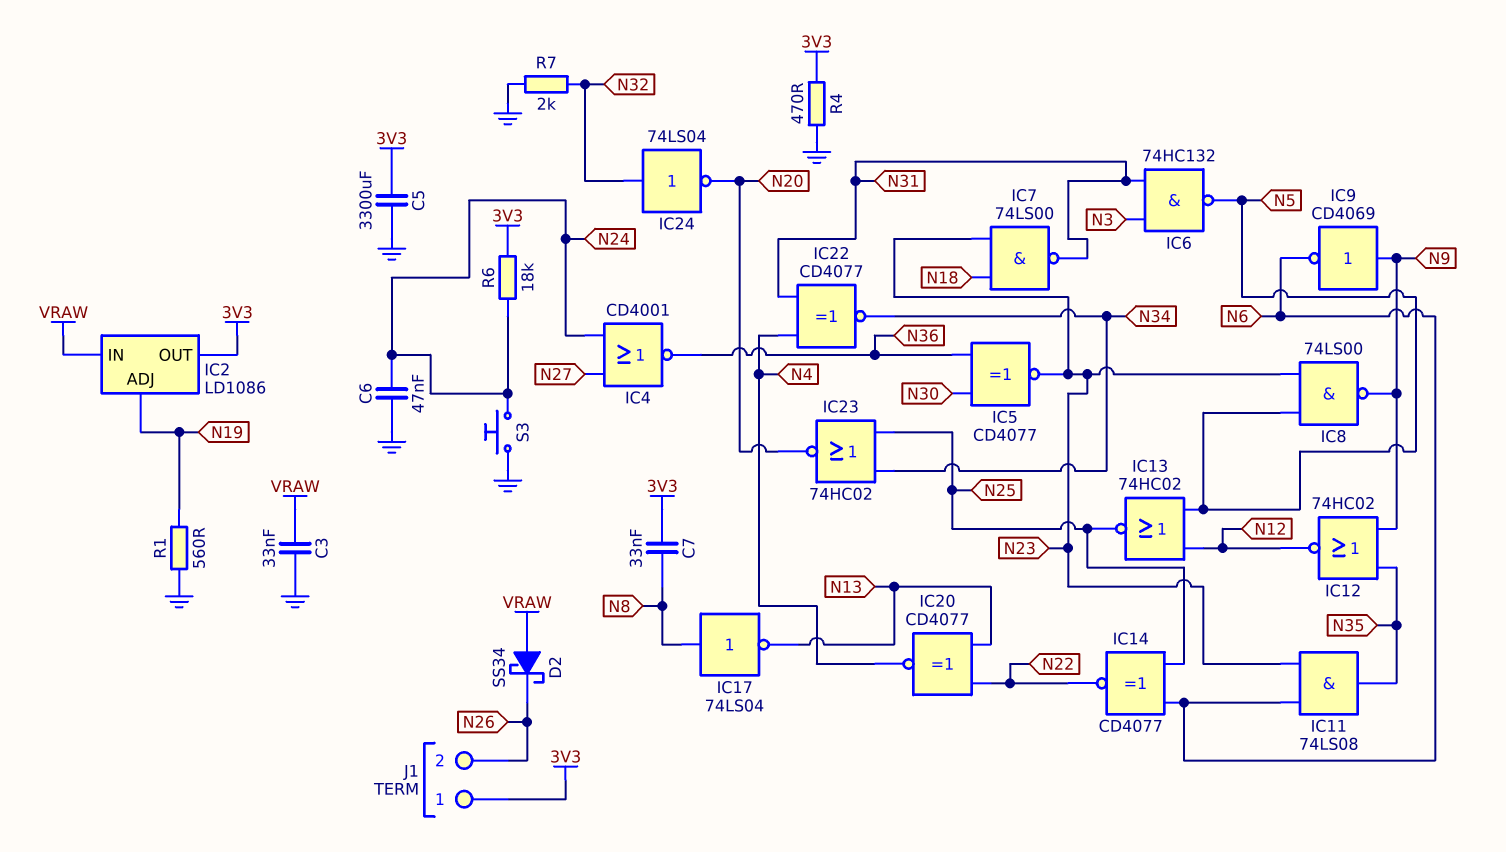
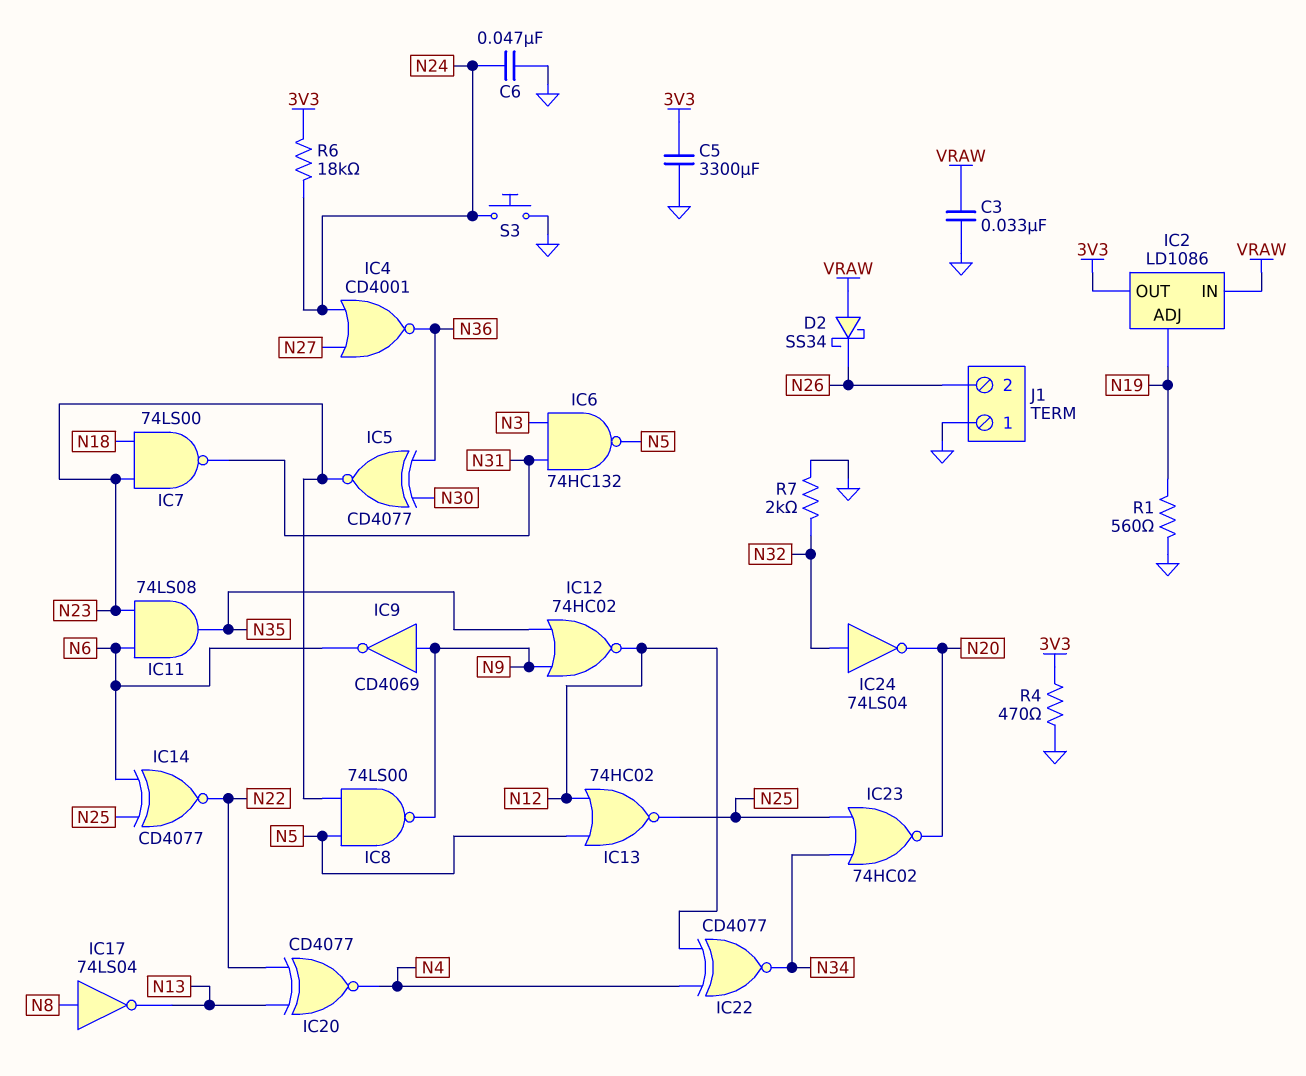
C7: 33nF (3V3, N8) -> none
IC22: XNOR CD4077 (in N4, in N31, out N34) -> XNOR CD4077 (in N4, in N12, out N34)
J1 pin 1: 3V3 -> GND

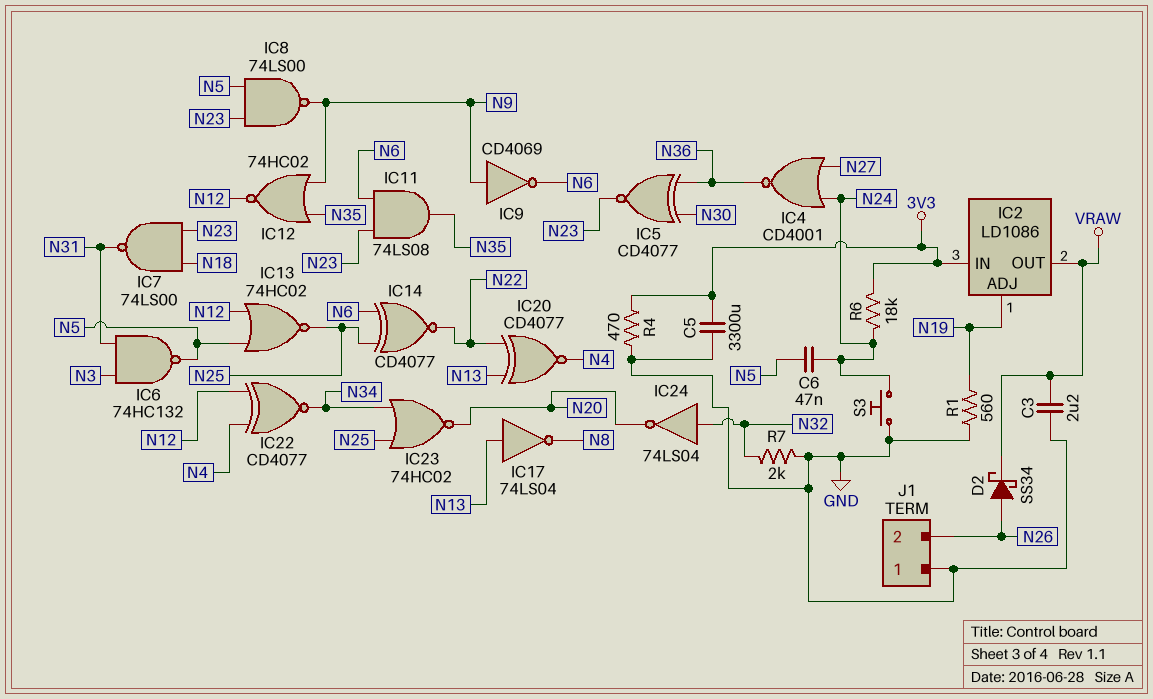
C3: 33nF (GND, VRAW) -> 2.2uF (GND, VRAW)
C6: 47nF (GND, N24) -> 47nF (N5, N24)
D2: schottky SS34 (A VRAW, K N26) -> schottky SS34 (A N26, K VRAW)
IC2 pin IN: VRAW -> 3V3
IC2 pin OUT: 3V3 -> VRAW
IC17: NOT 74LS04 (in N8, out N13) -> NOT 74LS04 (in N13, out N8)

